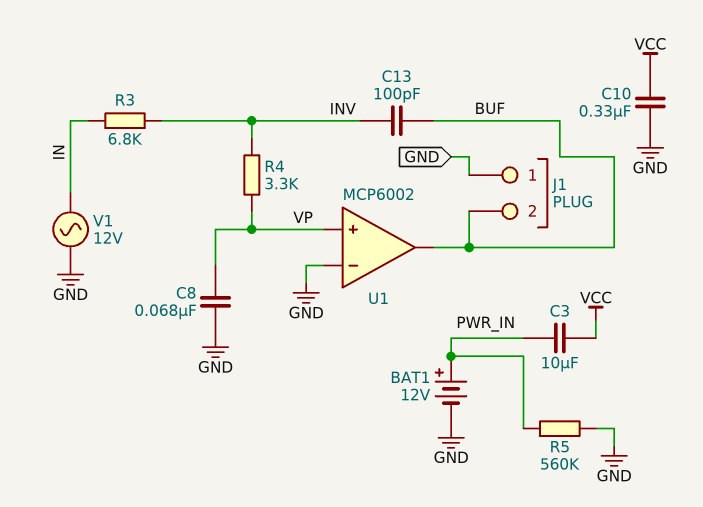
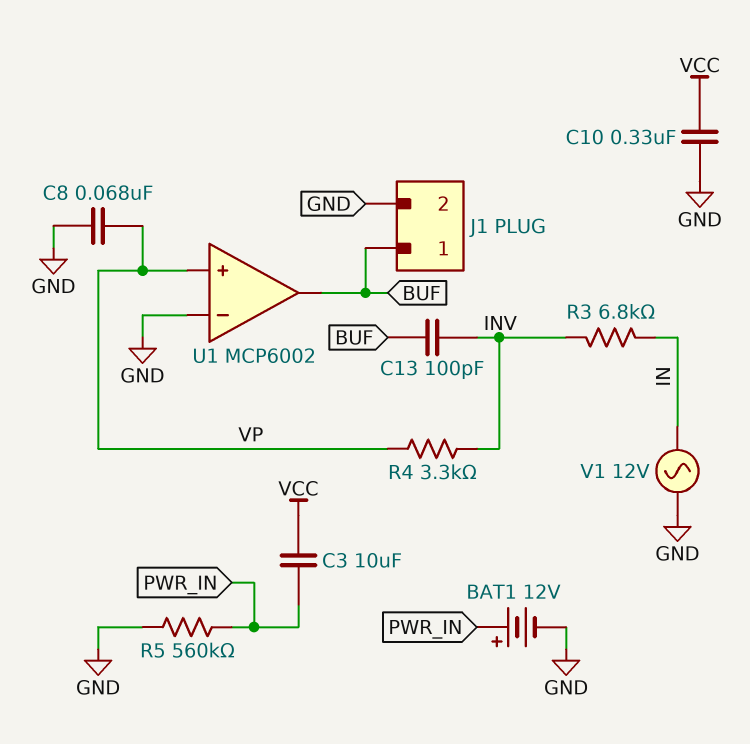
J1 pin 1: GND -> BUF
J1 pin 2: BUF -> GND

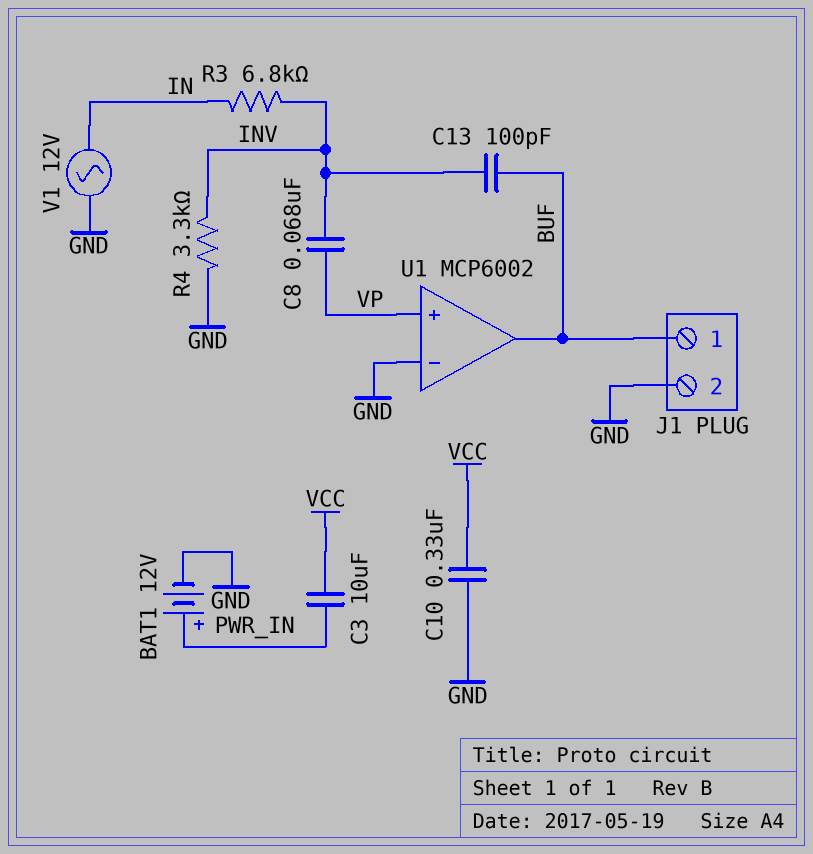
C8: 68nF (GND, VP) -> 68nF (INV, VP)
R4: 3.3k (INV, VP) -> 3.3k (GND, INV)
R5: 560k (GND, PWR_IN) -> none

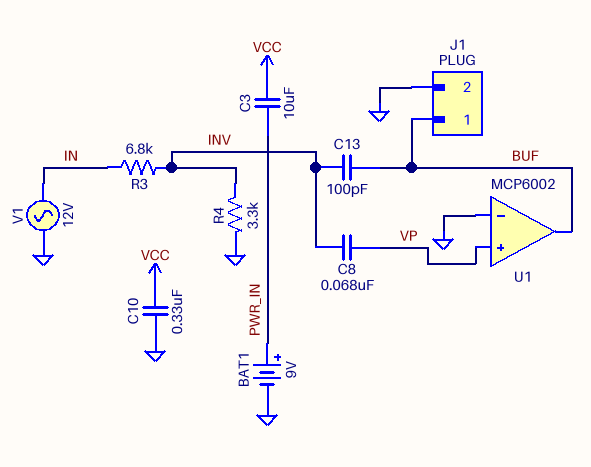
BAT1: 12V (plus PWR_IN, minus GND) -> 9V (plus PWR_IN, minus GND)

